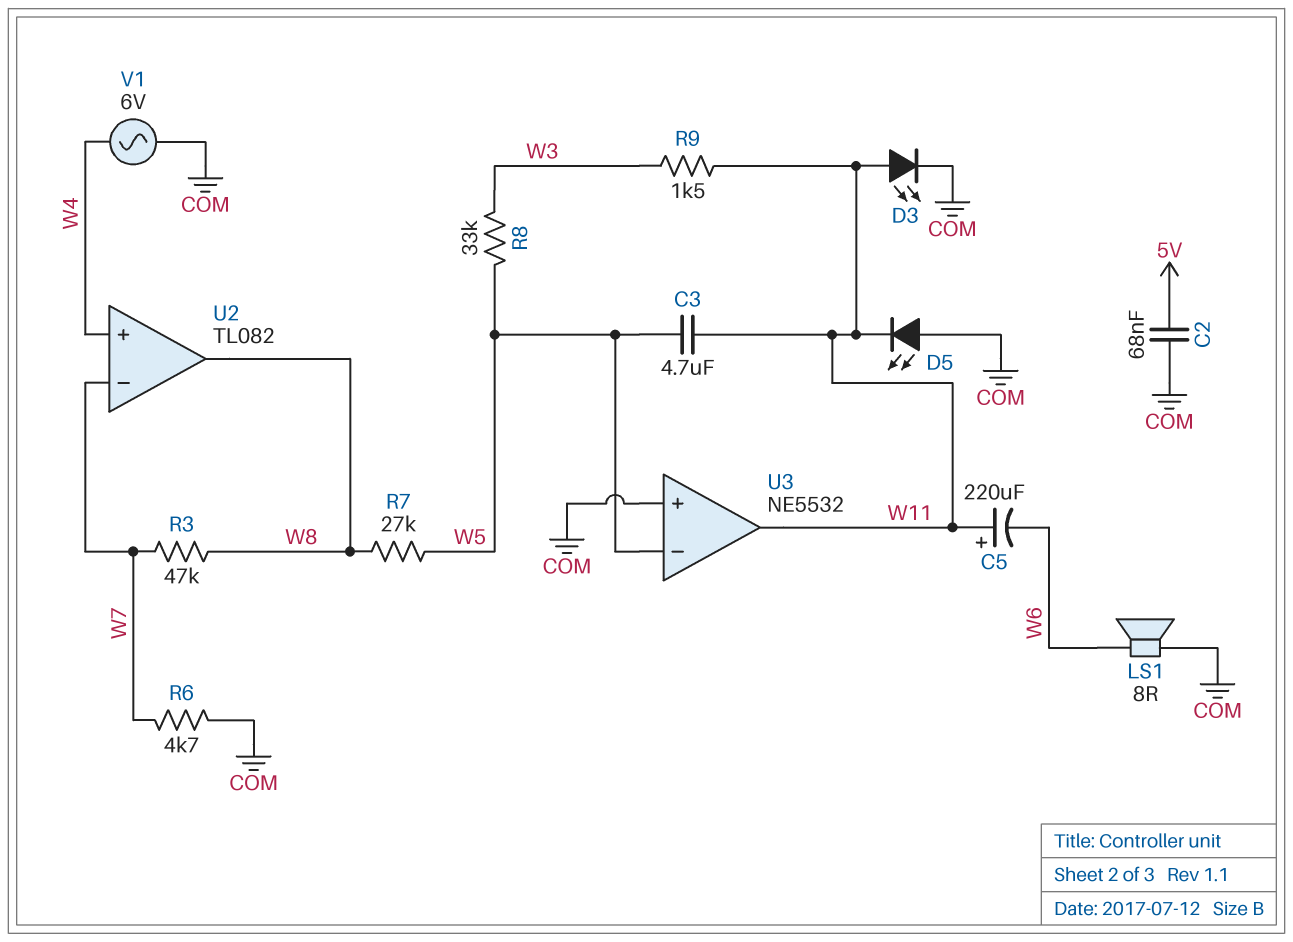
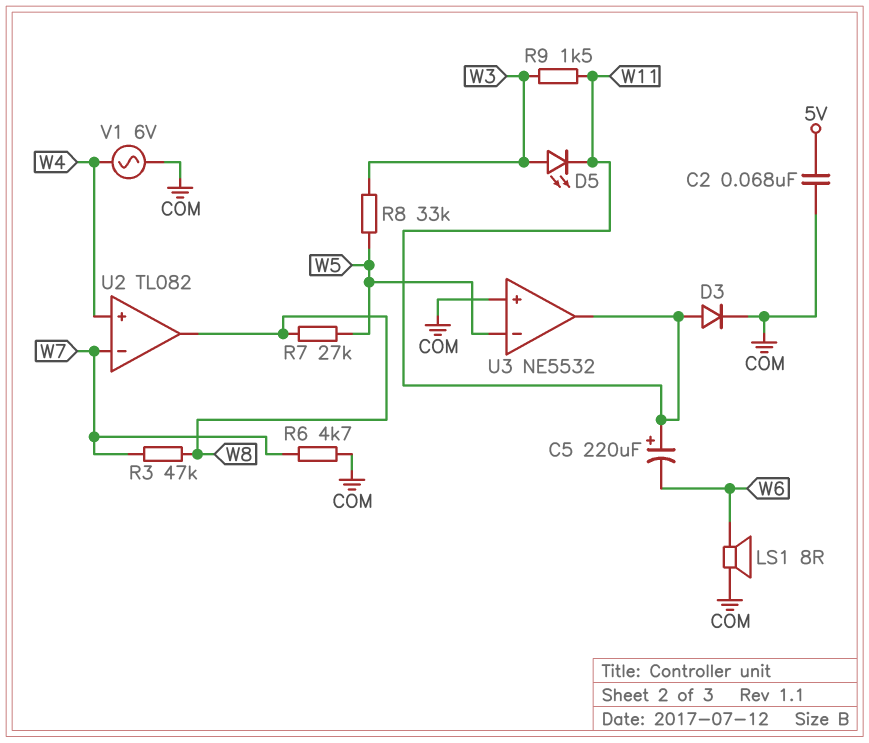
C3: 4.7uF (W5, W11) -> none
D3: LED (A W11, K COM) -> diode (A W11, K COM)
D5: LED (A COM, K W11) -> LED (A W3, K W11)

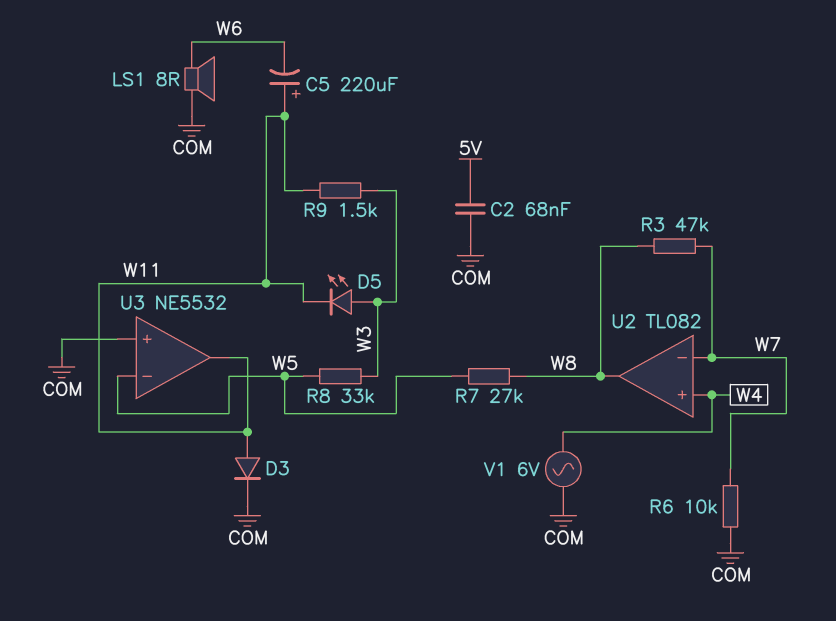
R6: 4.7k (COM, W7) -> 10k (COM, W7)

